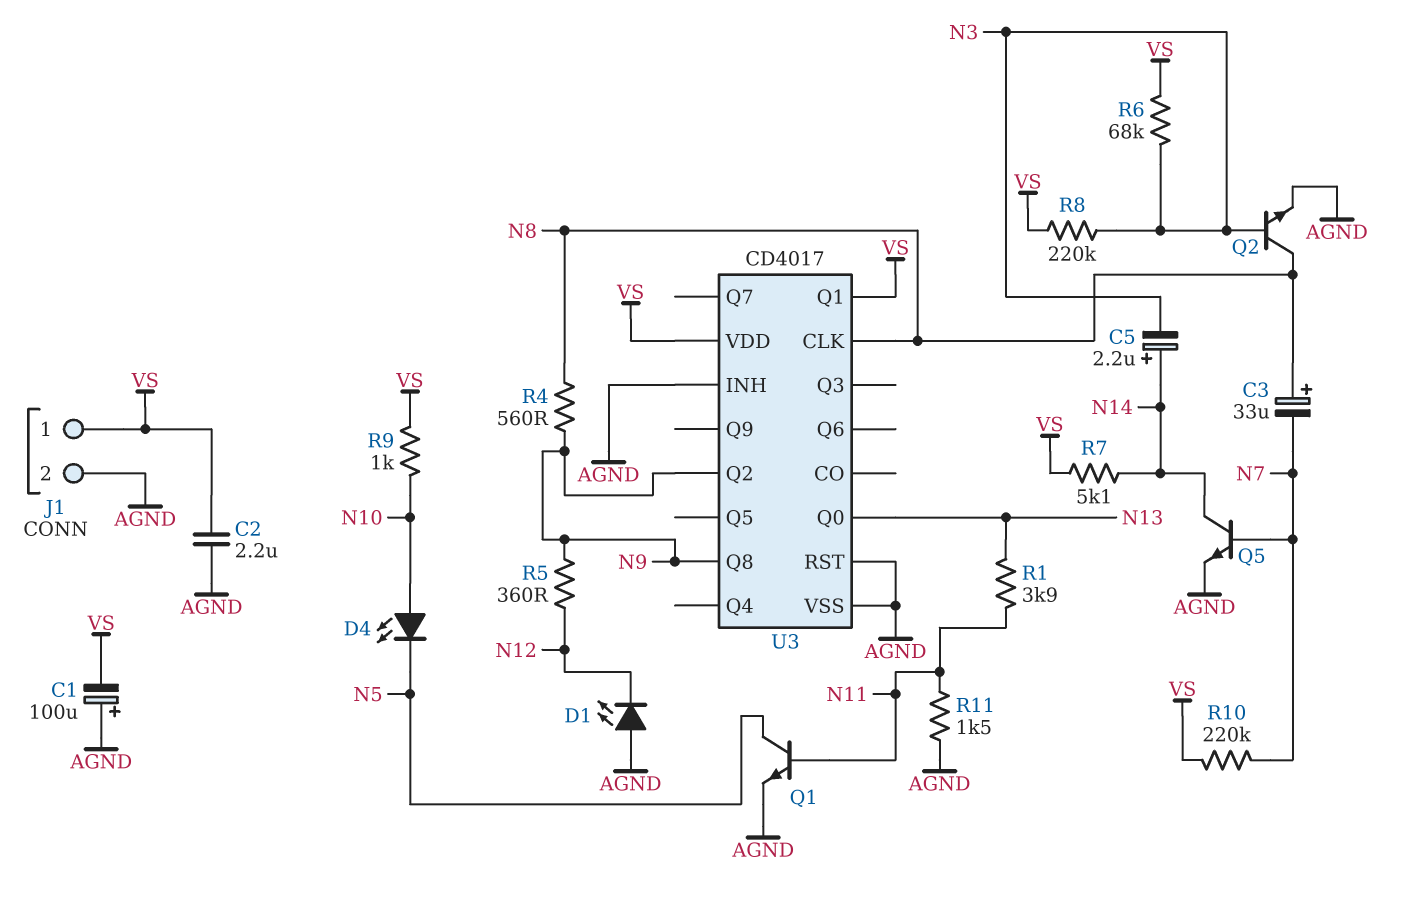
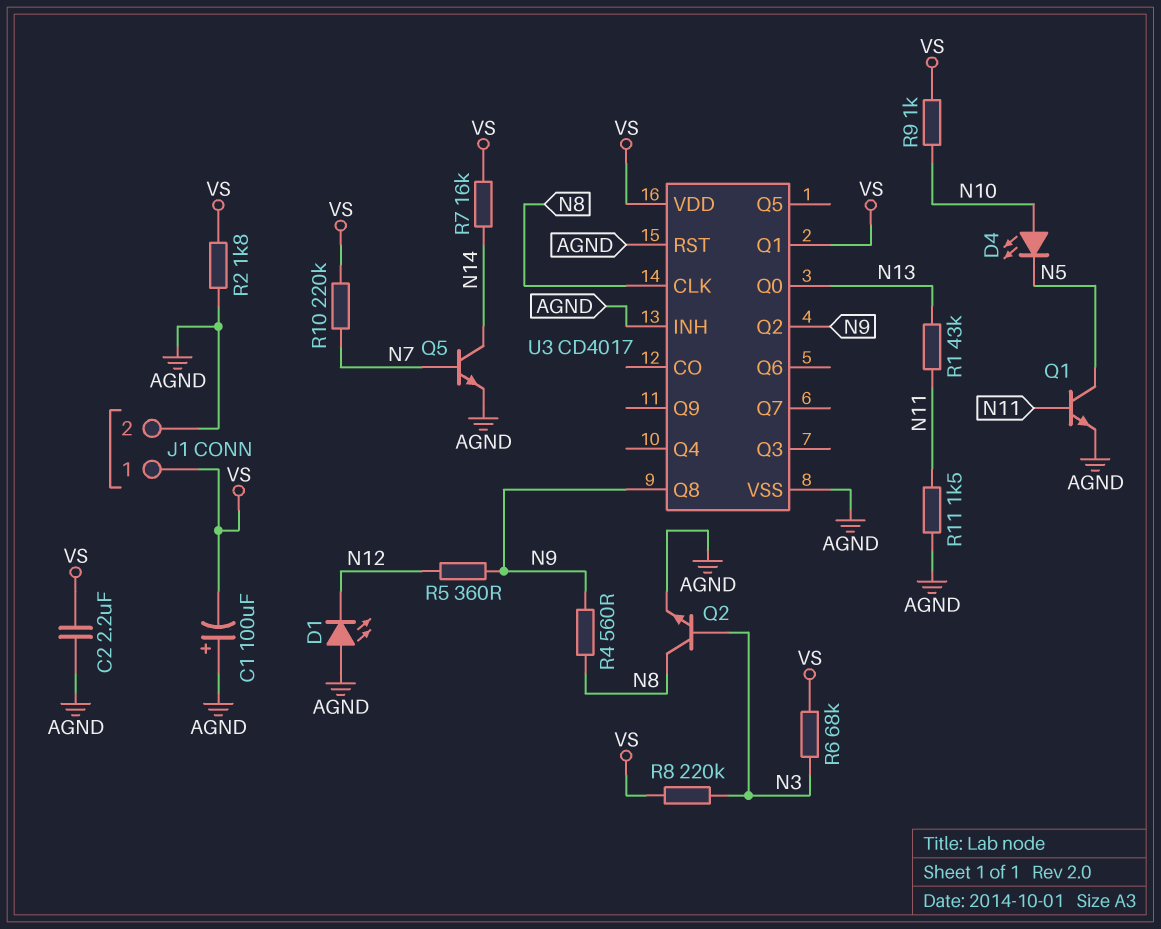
C3: 33uF (plus N8, minus N7) -> none
C5: 2.2uF (plus N14, minus N3) -> none
R1: 3.9k (N11, N13) -> 43k (N11, N13)
R2: none -> 1.8k (AGND, VS)
R7: 5.1k (N14, VS) -> 16k (N14, VS)

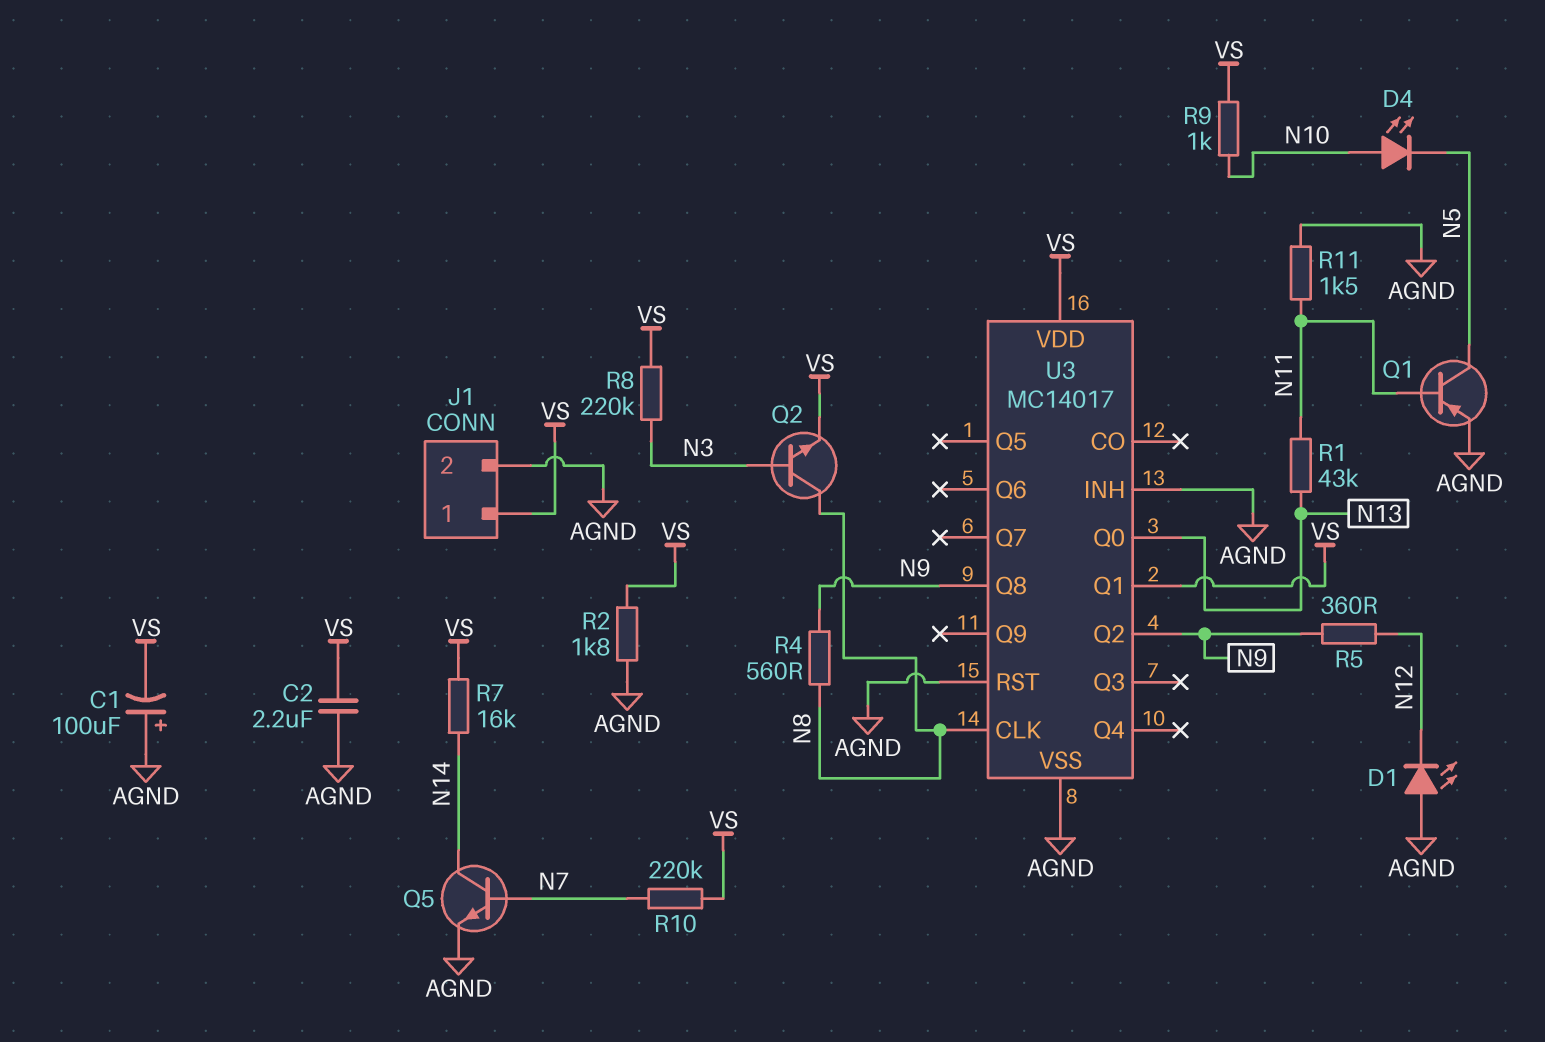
Q1: NPN (B N11, C N5, E AGND) -> PNP (B N11, C N5, E AGND)
Q2: NPN (B N3, C N8, E AGND) -> NPN (B N3, C N8, E VS)
R6: 68k (N3, VS) -> none
U3: CD4017 -> MC14017

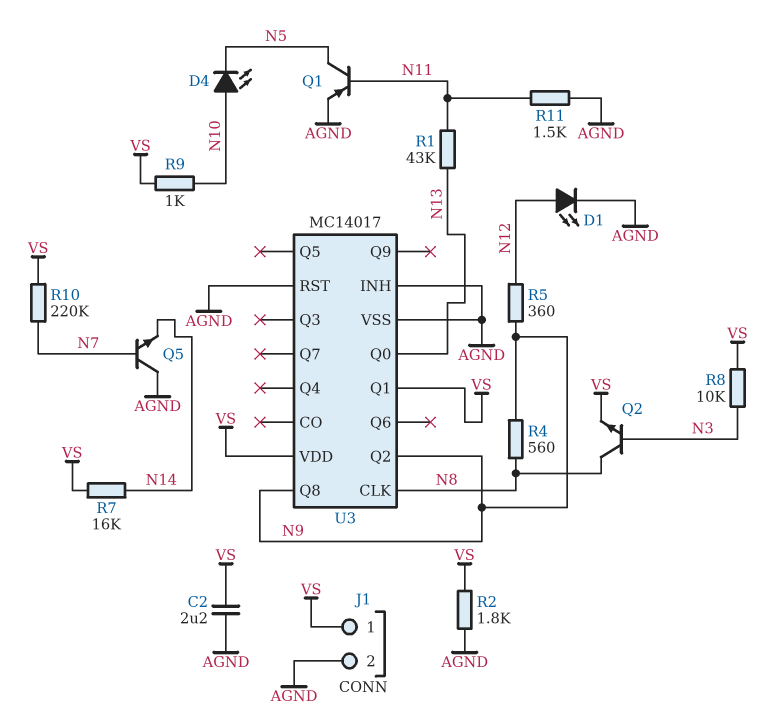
C1: 100uF (plus AGND, minus VS) -> none
D1: LED (A AGND, K N12) -> LED (A N12, K AGND)
Q5: NPN (B N7, C N14, E AGND) -> NPN (B N7, C AGND, E N14)
R8: 220k (N3, VS) -> 10k (N3, VS)

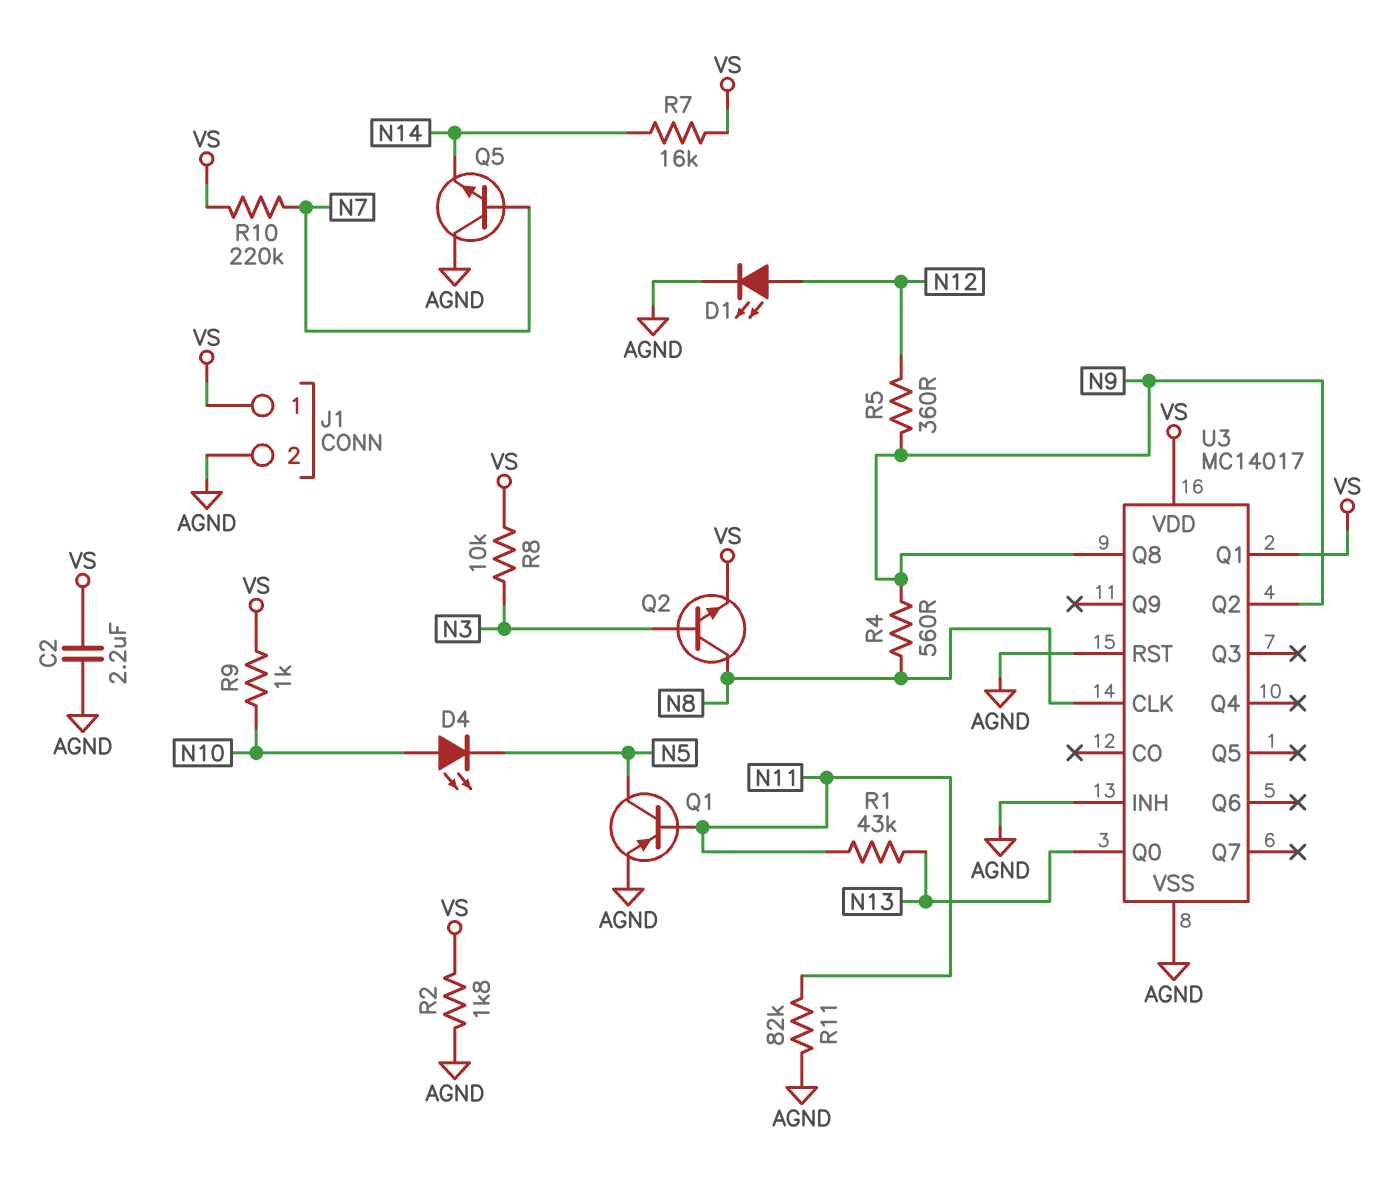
R11: 1.5k (AGND, N11) -> 82k (AGND, N11)

